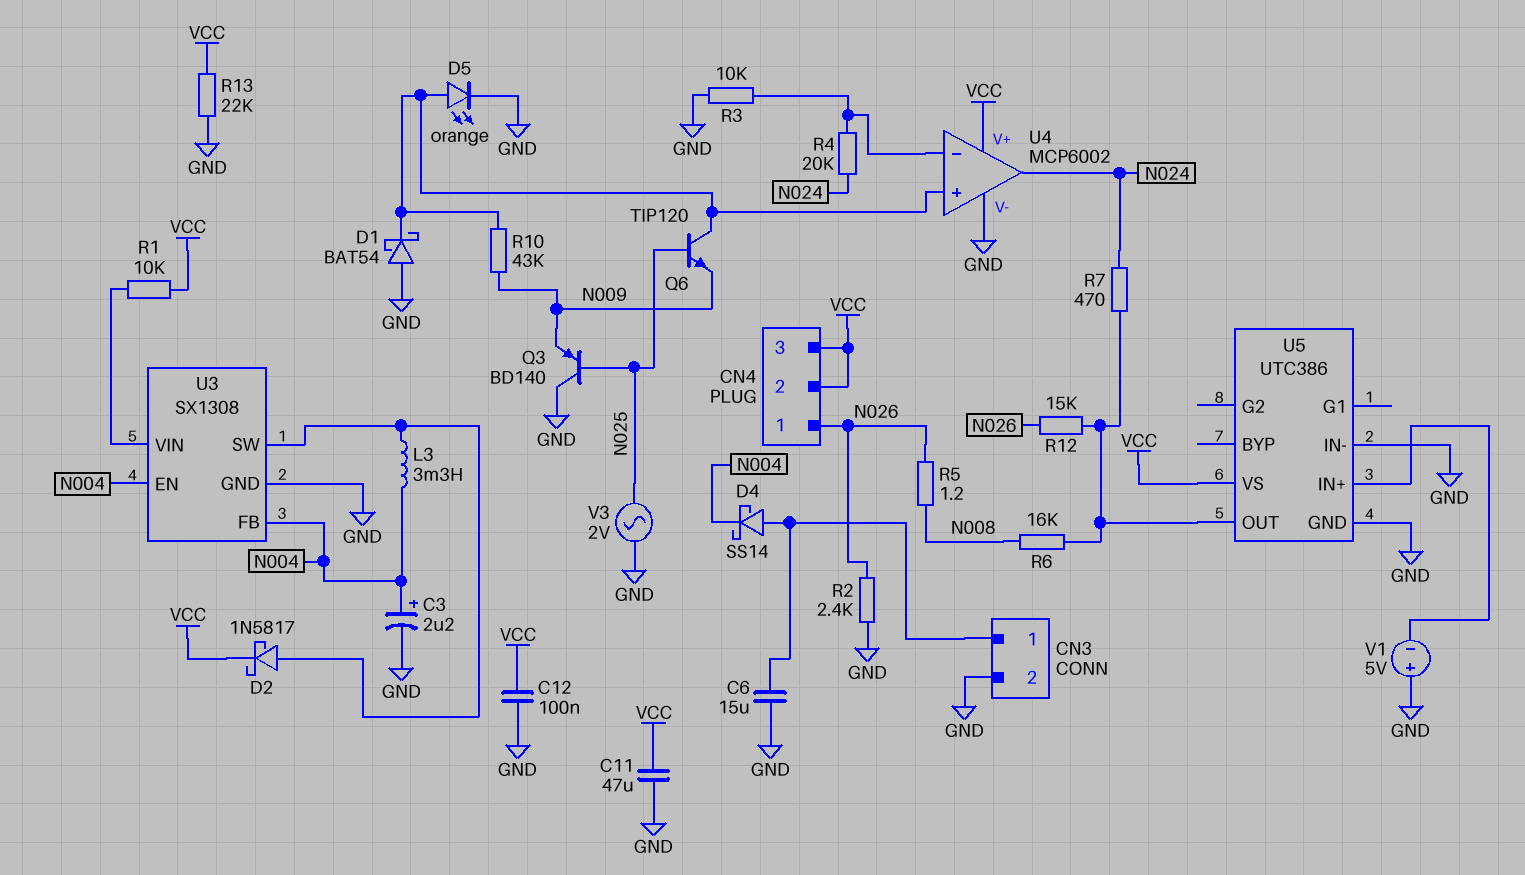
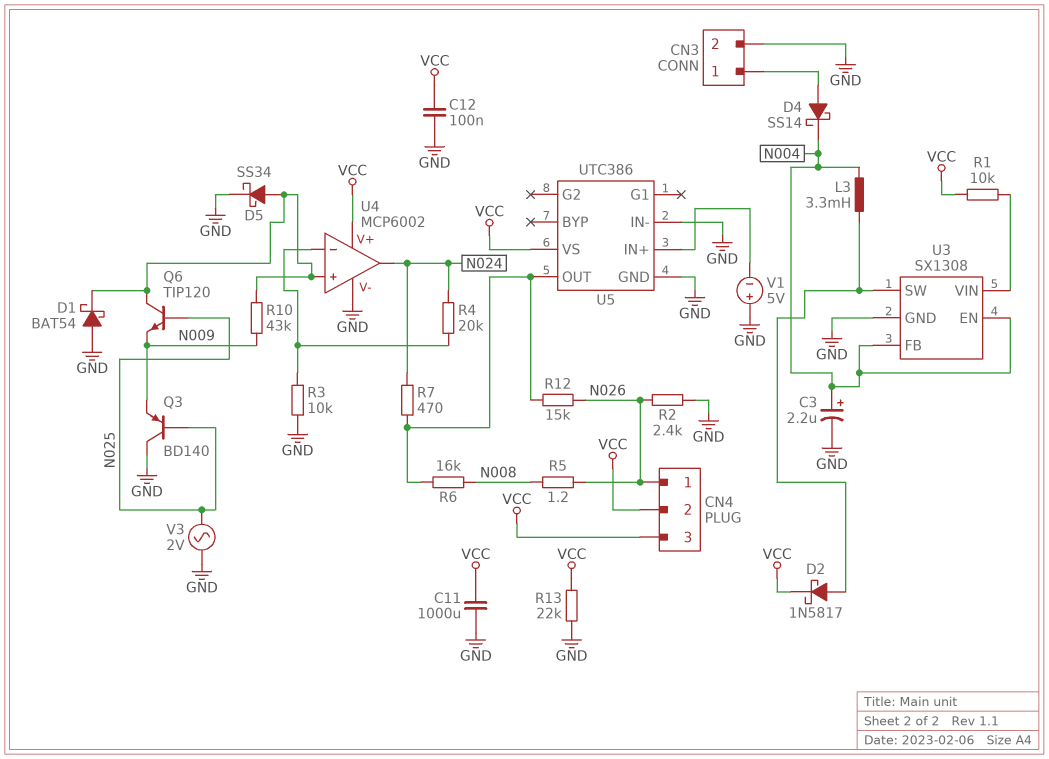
C6: 15uF (CN3/1, GND) -> none
C11: 47uF (GND, VCC) -> 1000uF (GND, VCC)
D5: LED orange (A U4/in+, K GND) -> schottky SS34 (A U4/in+, K GND)

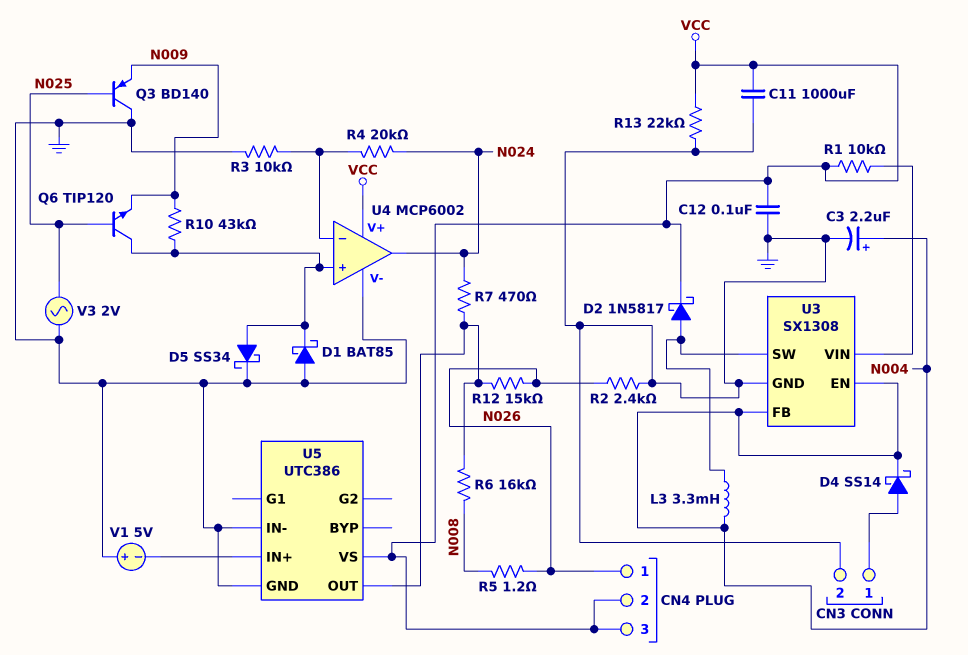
D1: schottky BAT54 (A GND, K U4/in+) -> schottky BAT85 (A GND, K U4/in+)

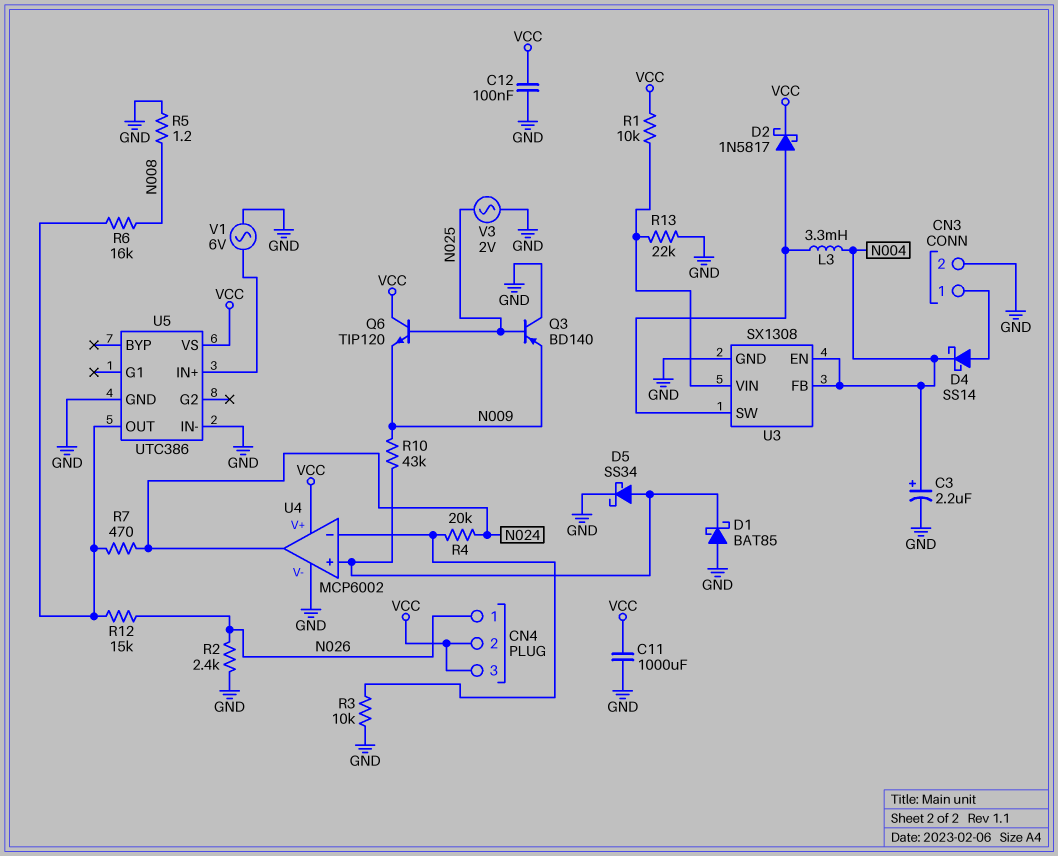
Q6: NPN TIP120 (B N025, C U4/in+, E N009) -> NPN TIP120 (B N025, C VCC, E N009)
R5: 1.2 (N008, N026) -> 1.2 (GND, N008)
R13: 22k (GND, VCC) -> 22k (GND, U3/VIN)
V1: 5V (plus GND, minus U5/IN+) -> AC 6V (GND, U5/IN+)

